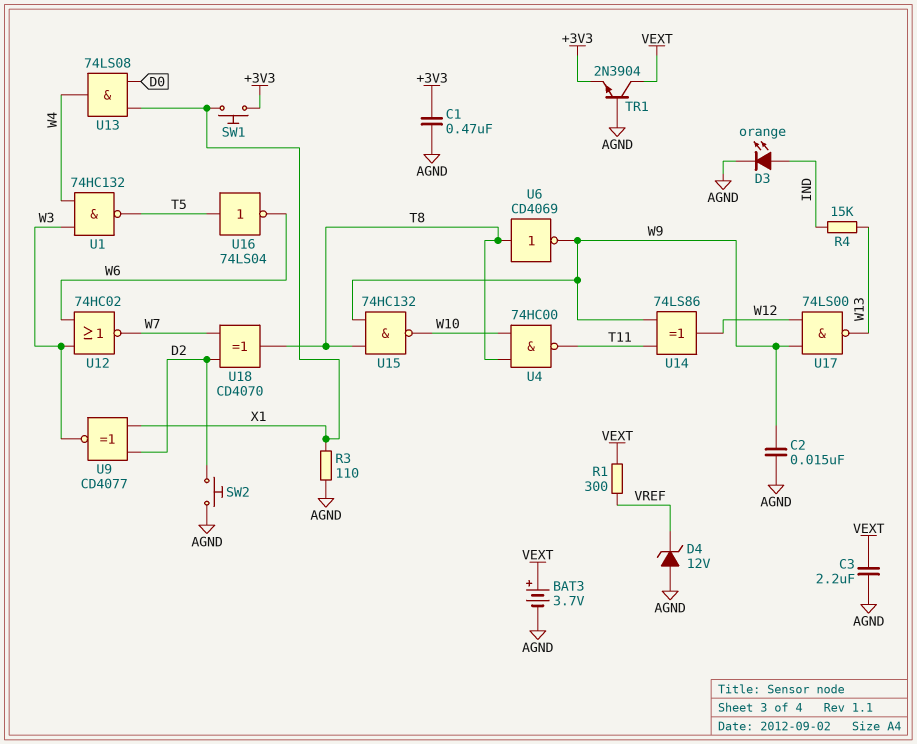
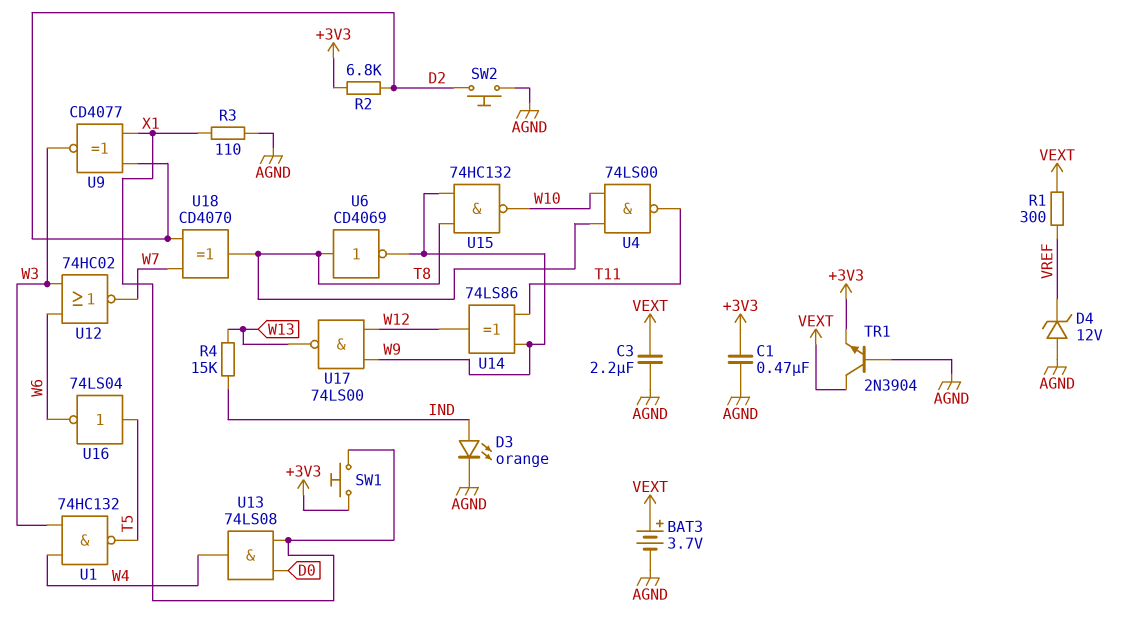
C2: 15nF (AGND, W9) -> none
R2: none -> 6.8k (+3V3, D2)
U4: NAND 74HC00 (in T8, in W10, out T11) -> NAND 74LS00 (in T8, in W10, out T11)

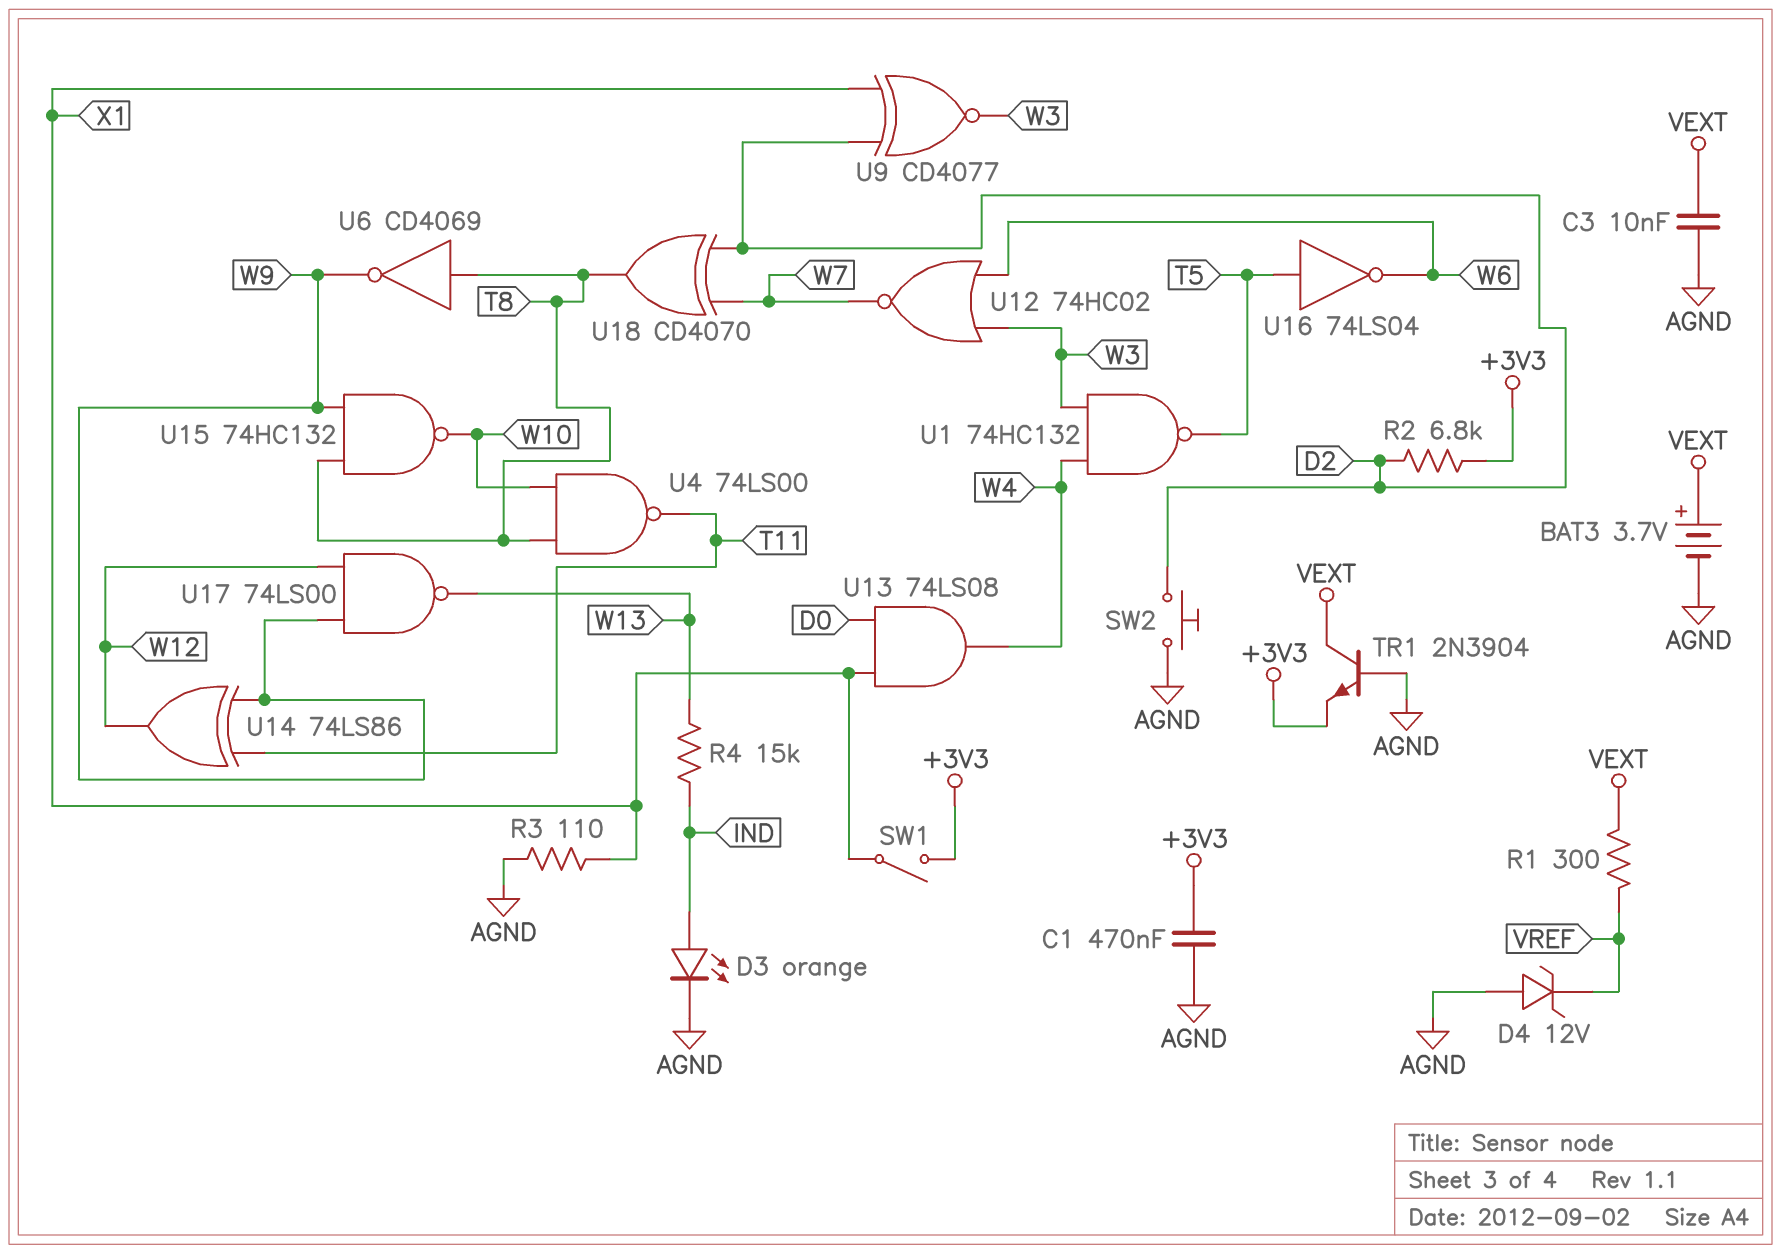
C3: 2.2uF (AGND, VEXT) -> 10nF (AGND, VEXT)
SW1: button (+3V3, X1) -> switch (+3V3, X1)

